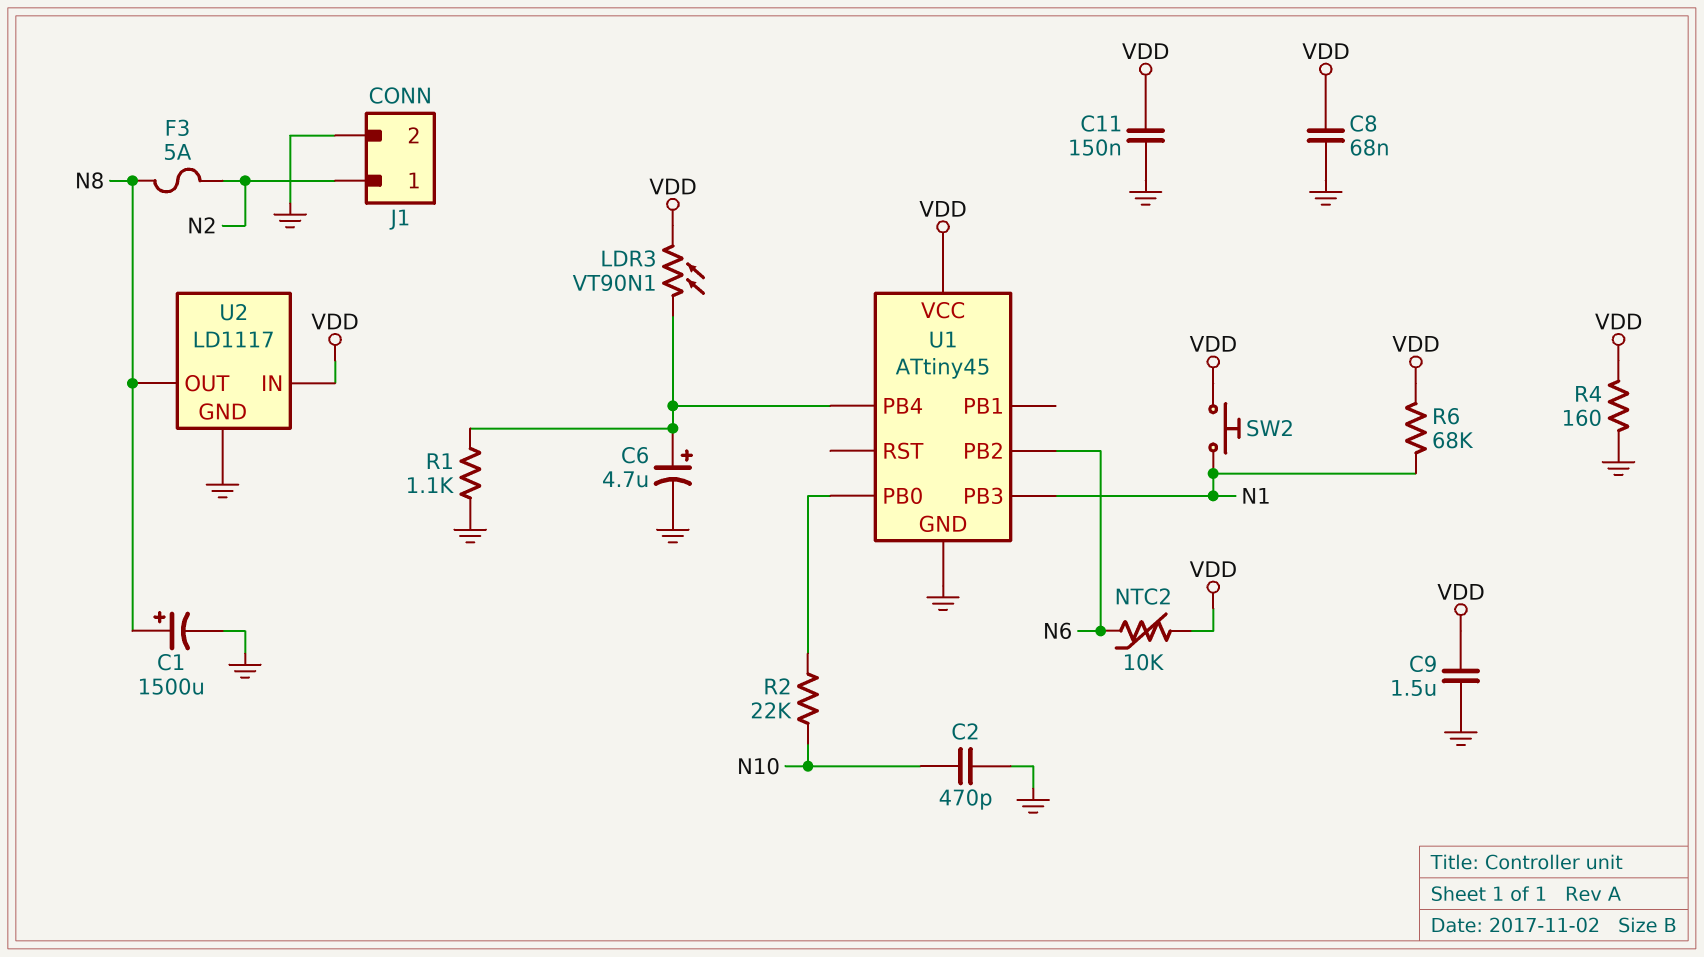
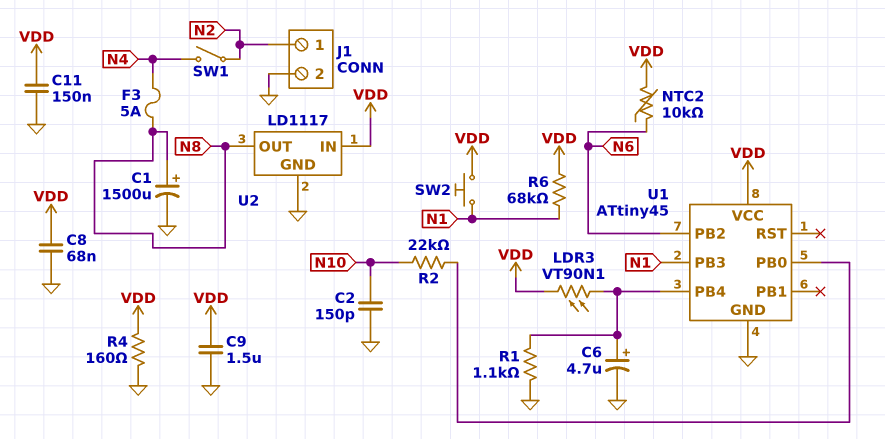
C2: 470pF (GND, N10) -> 150pF (GND, N10)
F3: 5A (N2, N8) -> 5A (N4, N8)
SW1: none -> switch (N2, N4)

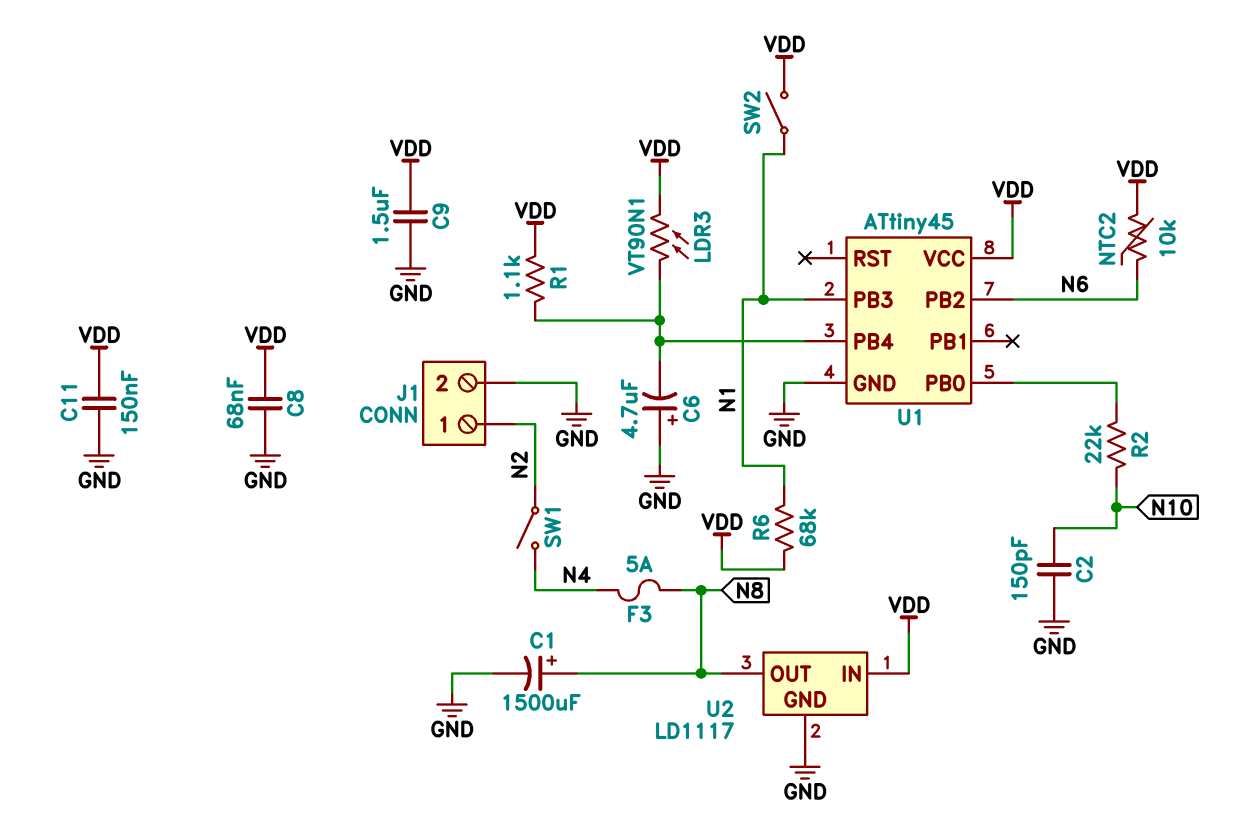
C6: 4.7uF (plus U1/PB4, minus GND) -> 4.7uF (plus GND, minus U1/PB4)
R1: 1.1k (GND, U1/PB4) -> 1.1k (U1/PB4, VDD)
R4: 160 (GND, VDD) -> none
SW2: button (N1, VDD) -> switch (N1, VDD)

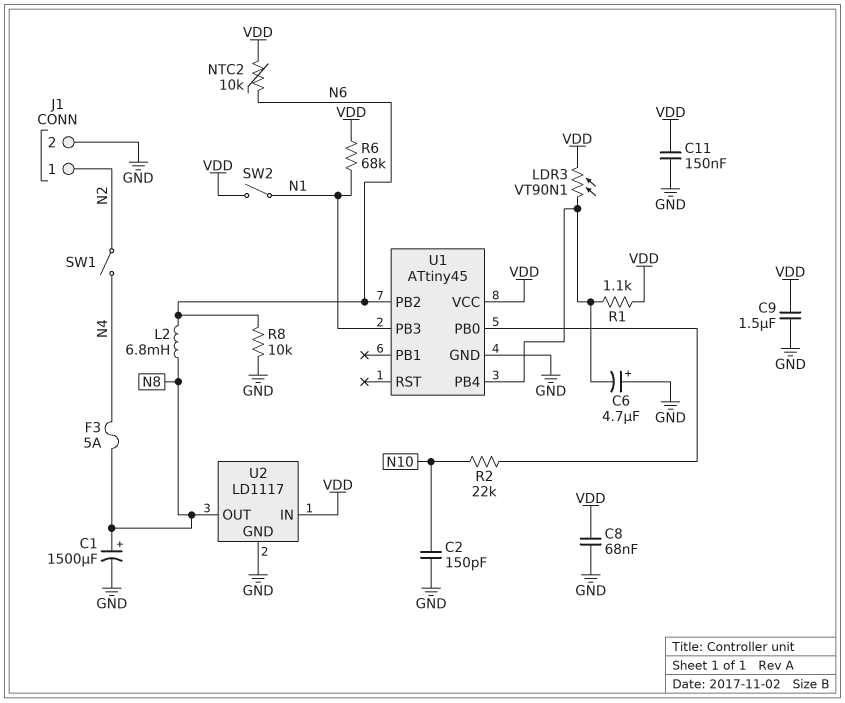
L2: none -> 6.8mH (N6, N8)
R8: none -> 10k (GND, N6)

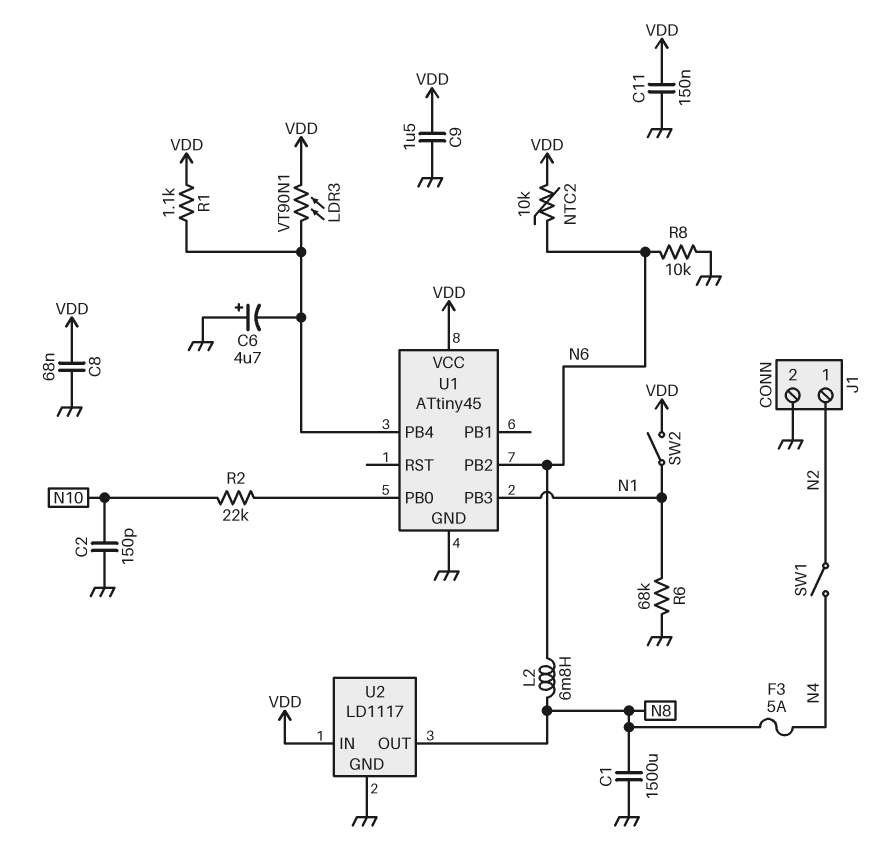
C1: 1500uF (plus N8, minus GND) -> 1500uF (GND, N8)
R6: 68k (N1, VDD) -> 68k (GND, N1)

